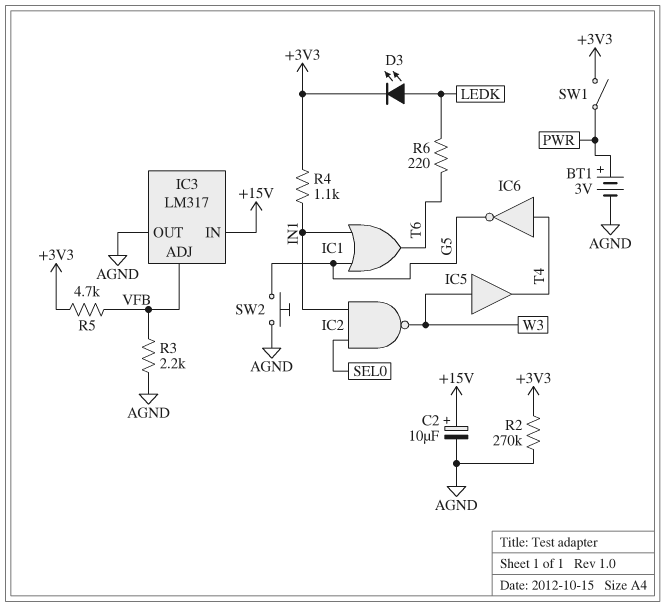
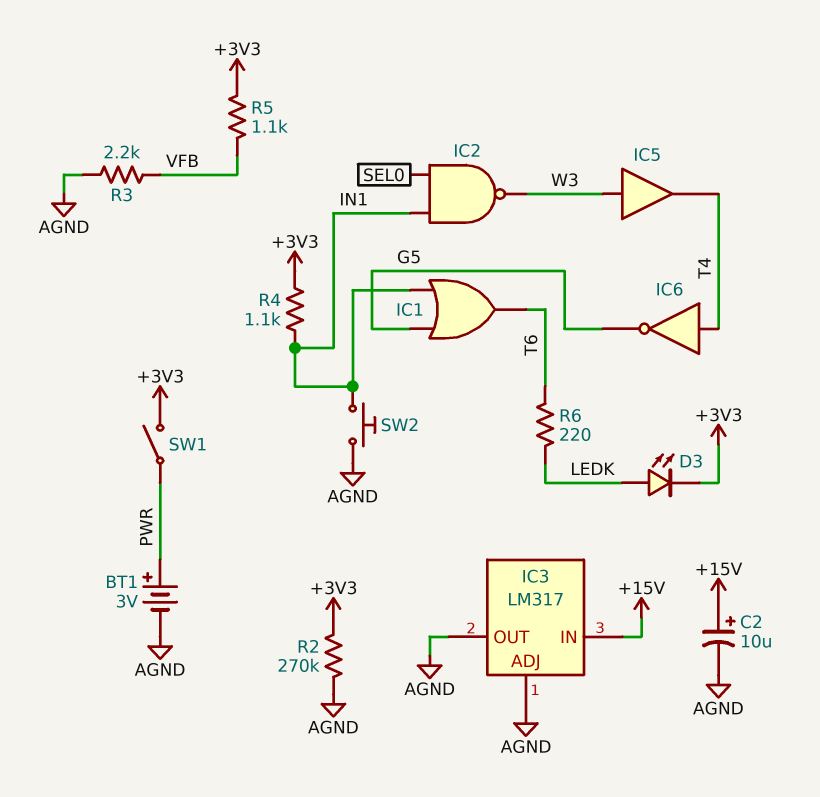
IC3 pin ADJ: VFB -> AGND
R5: 4.7k (+3V3, VFB) -> 1.1k (+3V3, VFB)
SW2: button (AGND, G5) -> button (AGND, IN1)

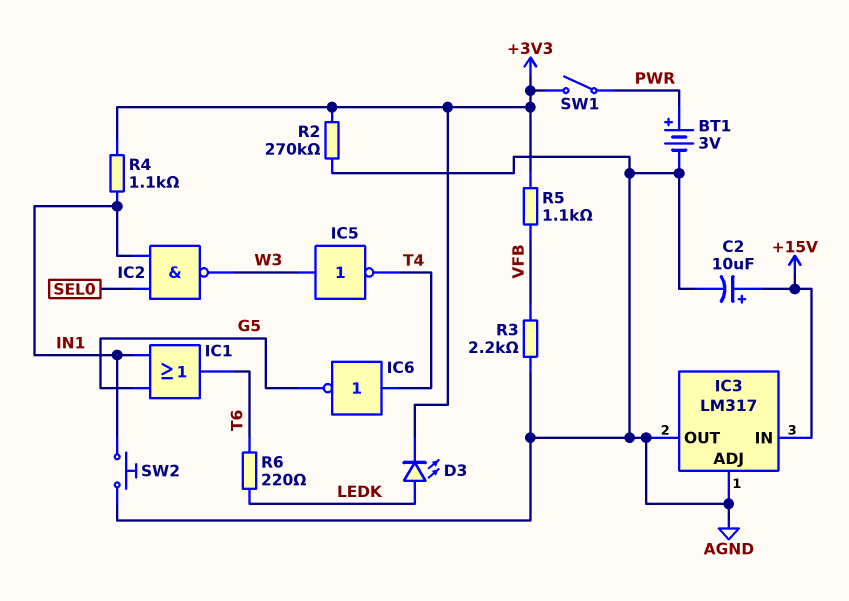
IC5: buffer (in W3, out T4) -> NOT (in W3, out T4)

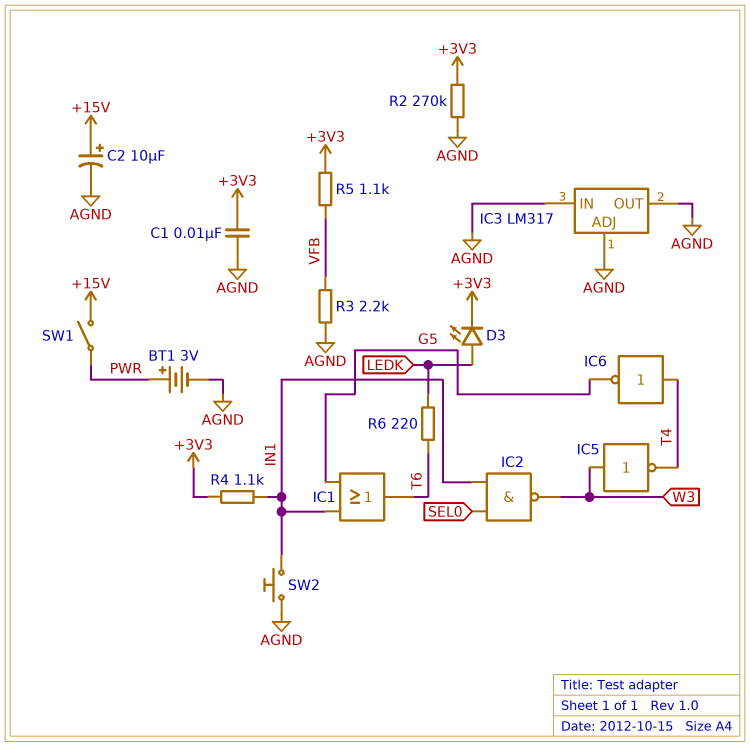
C1: none -> 10nF (+3V3, AGND)
IC3 pin IN: +15V -> AGND
SW1: switch (+3V3, PWR) -> switch (+15V, PWR)

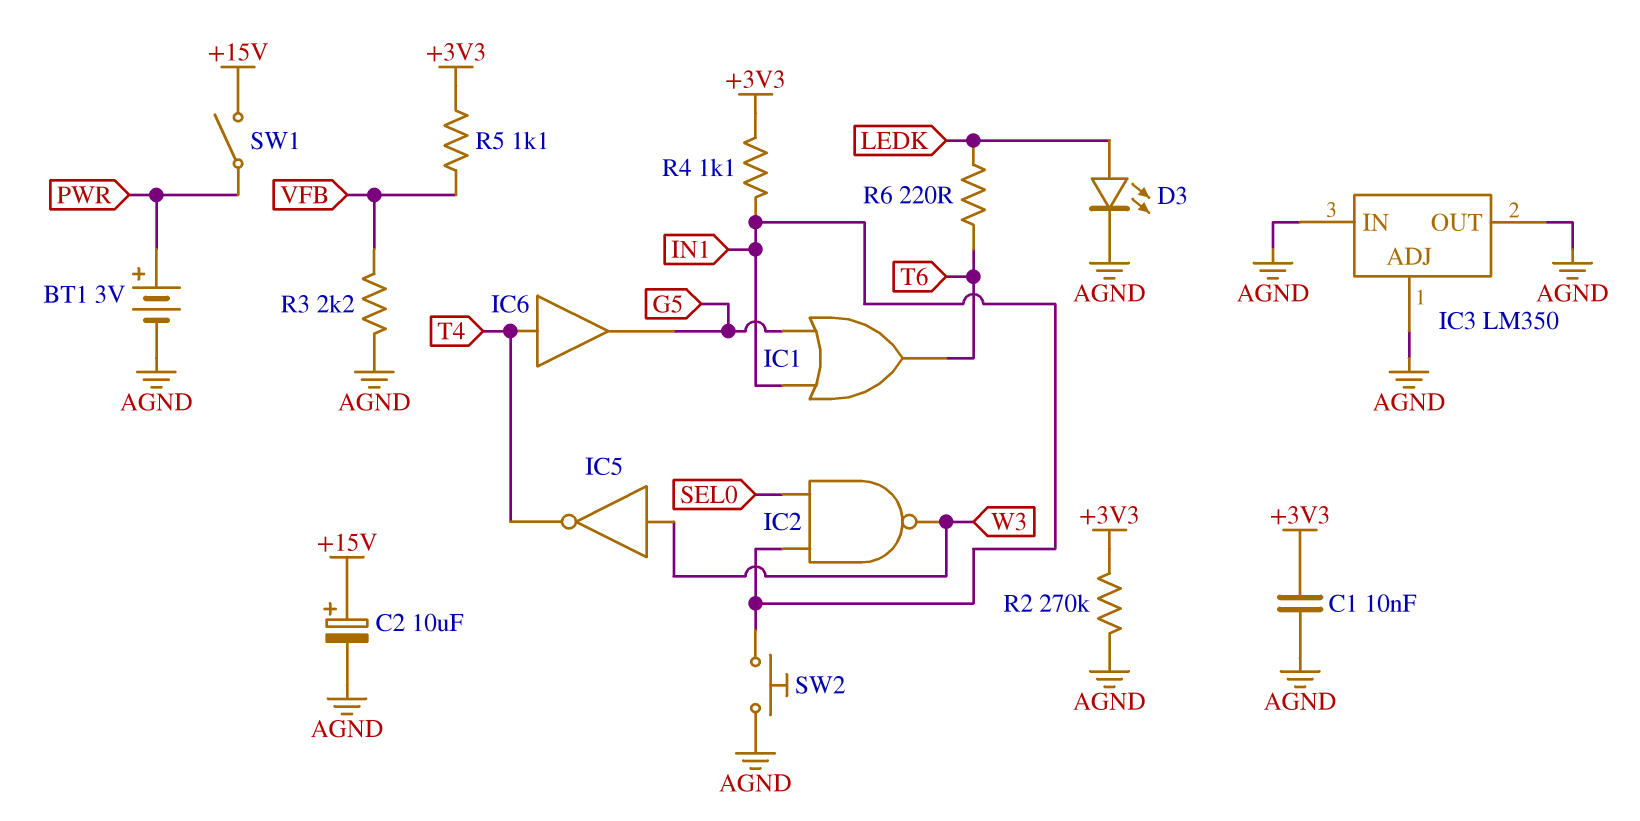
D3: LED (A LEDK, K +3V3) -> LED (A LEDK, K AGND)
IC3: LM317 -> LM350
IC6: NOT (in T4, out G5) -> buffer (in T4, out G5)

